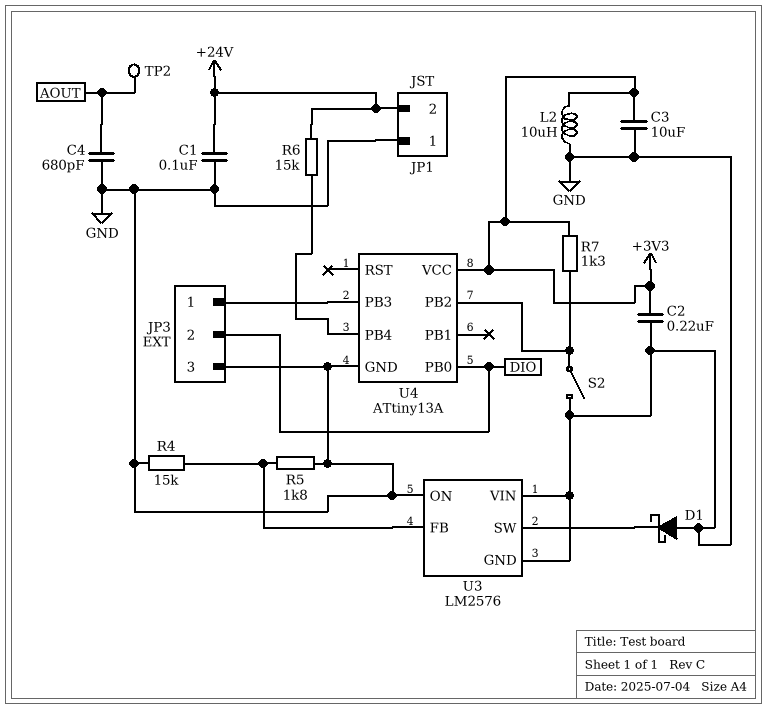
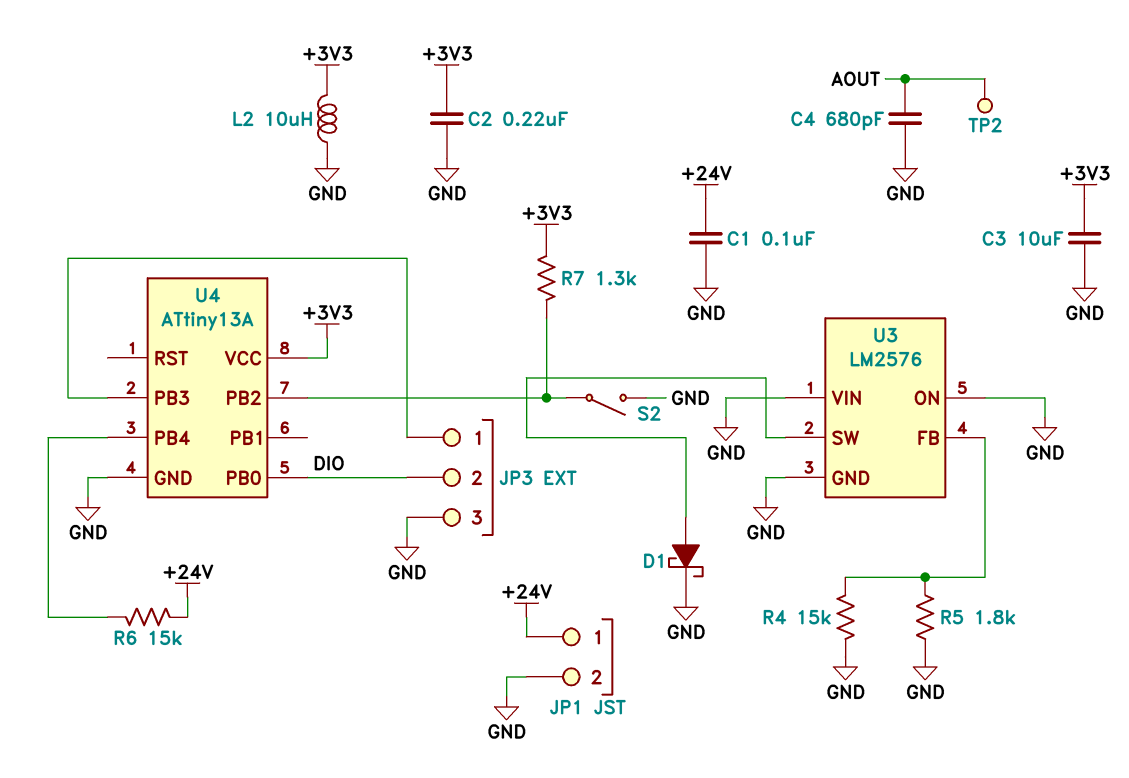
D1: schottky (A GND, K U3/SW) -> schottky (A U3/SW, K GND)
JP1 pin 1: GND -> +24V
JP1 pin 2: +24V -> GND

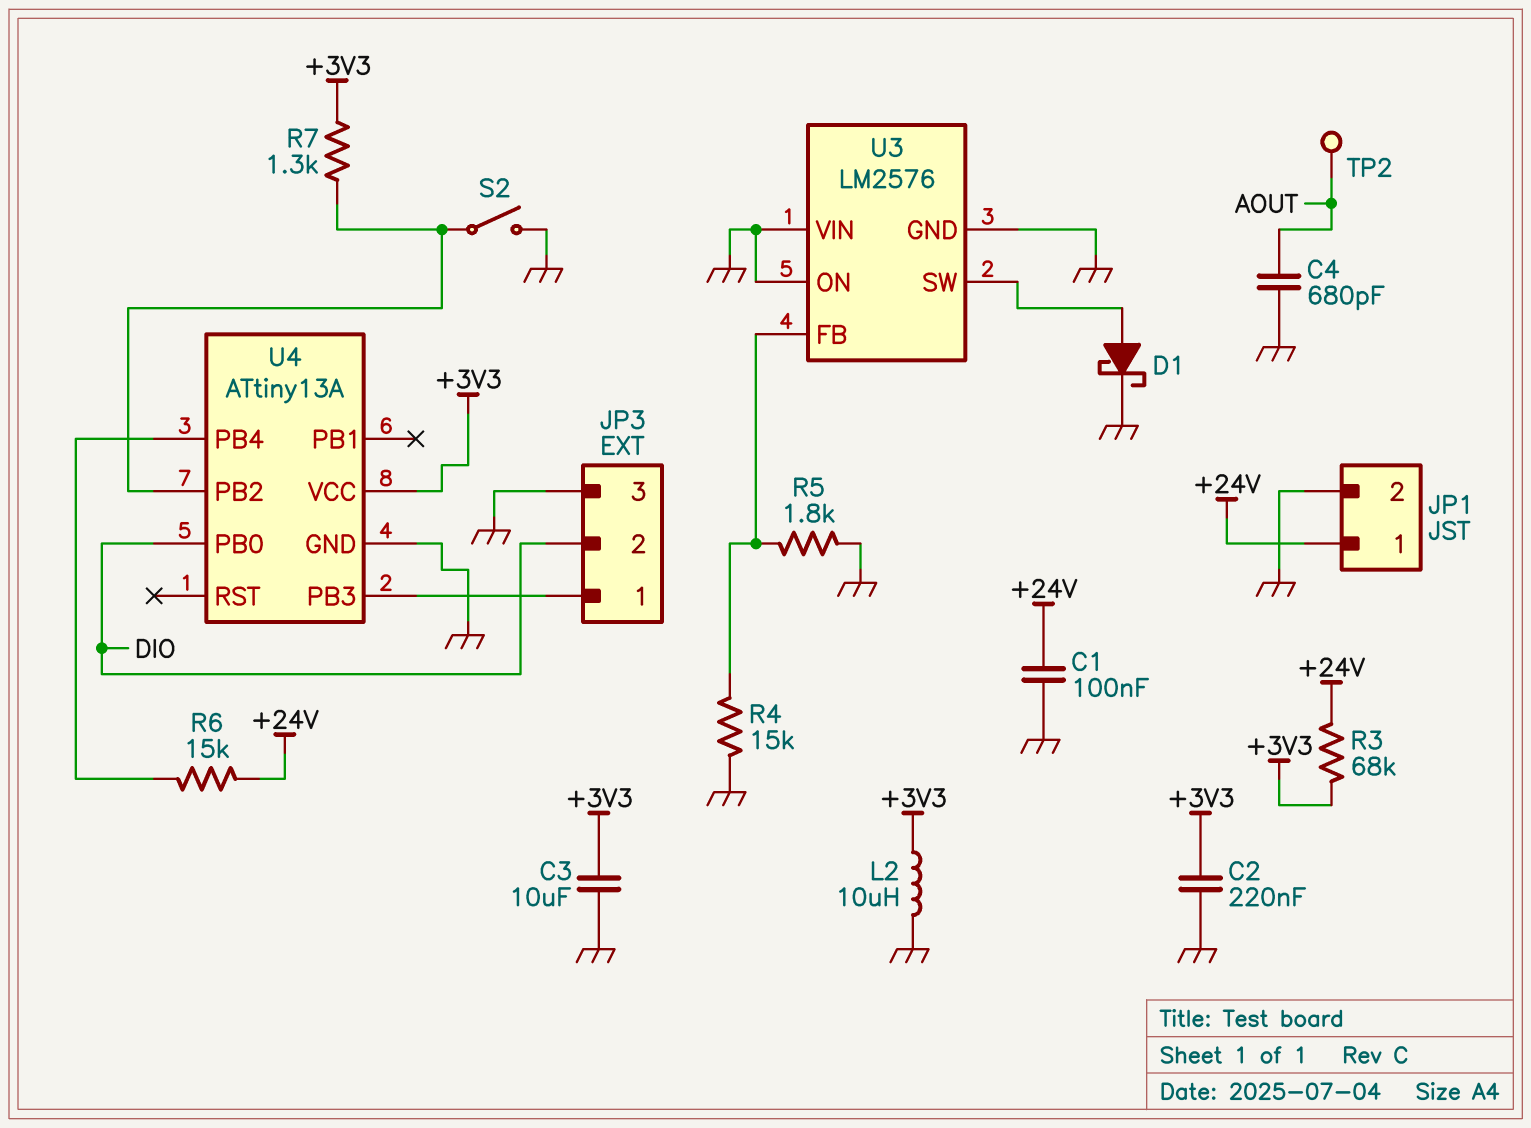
R3: none -> 68k (+3V3, +24V)

